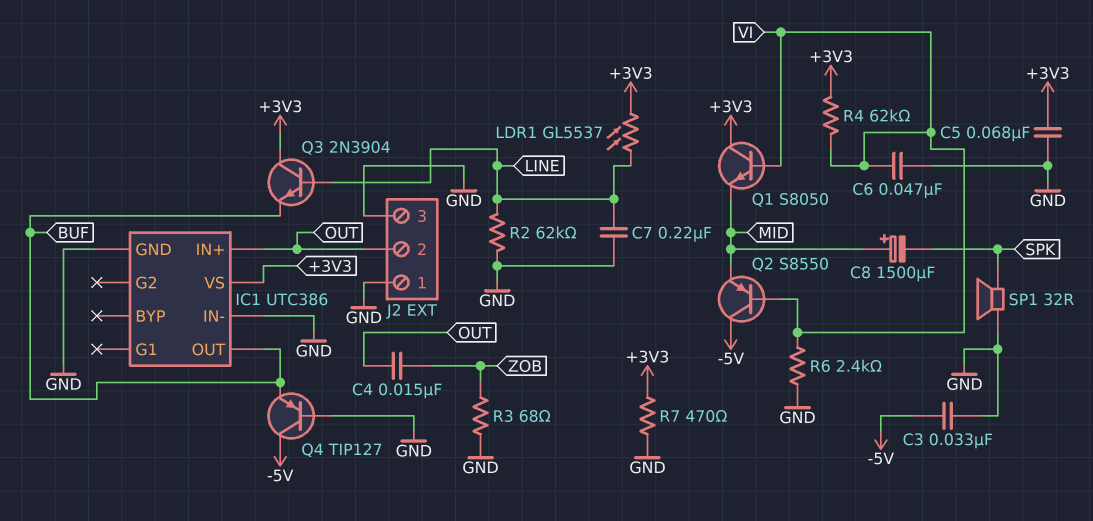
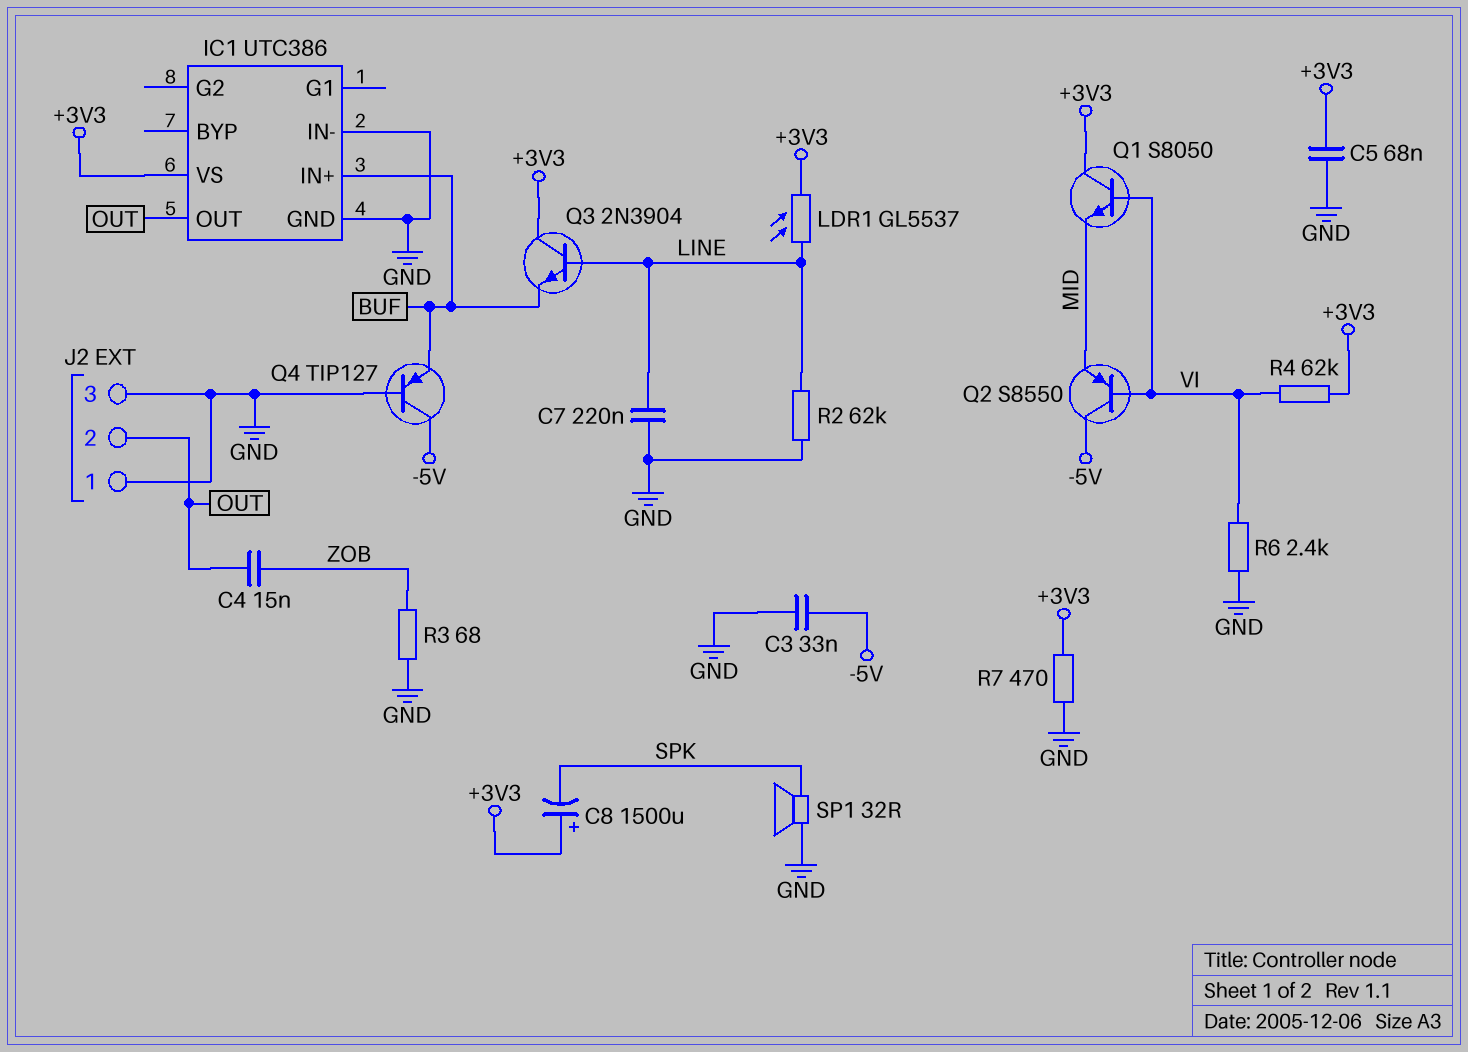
C6: 47nF (GND, VI) -> none
C8: 1500uF (plus MID, minus SPK) -> 1500uF (plus +3V3, minus SPK)
IC1 pin IN+: OUT -> BUF
IC1 pin OUT: BUF -> OUT

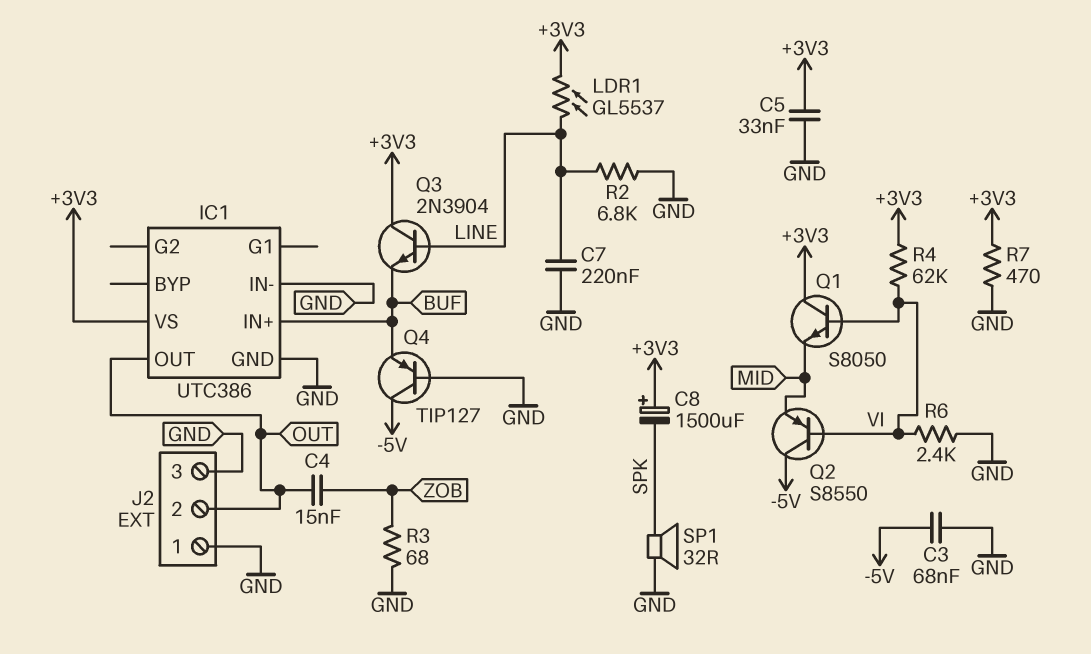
C3: 33nF (-5V, GND) -> 68nF (-5V, GND)
C5: 68nF (+3V3, GND) -> 33nF (+3V3, GND)
R2: 62k (GND, LINE) -> 6.8k (GND, LINE)

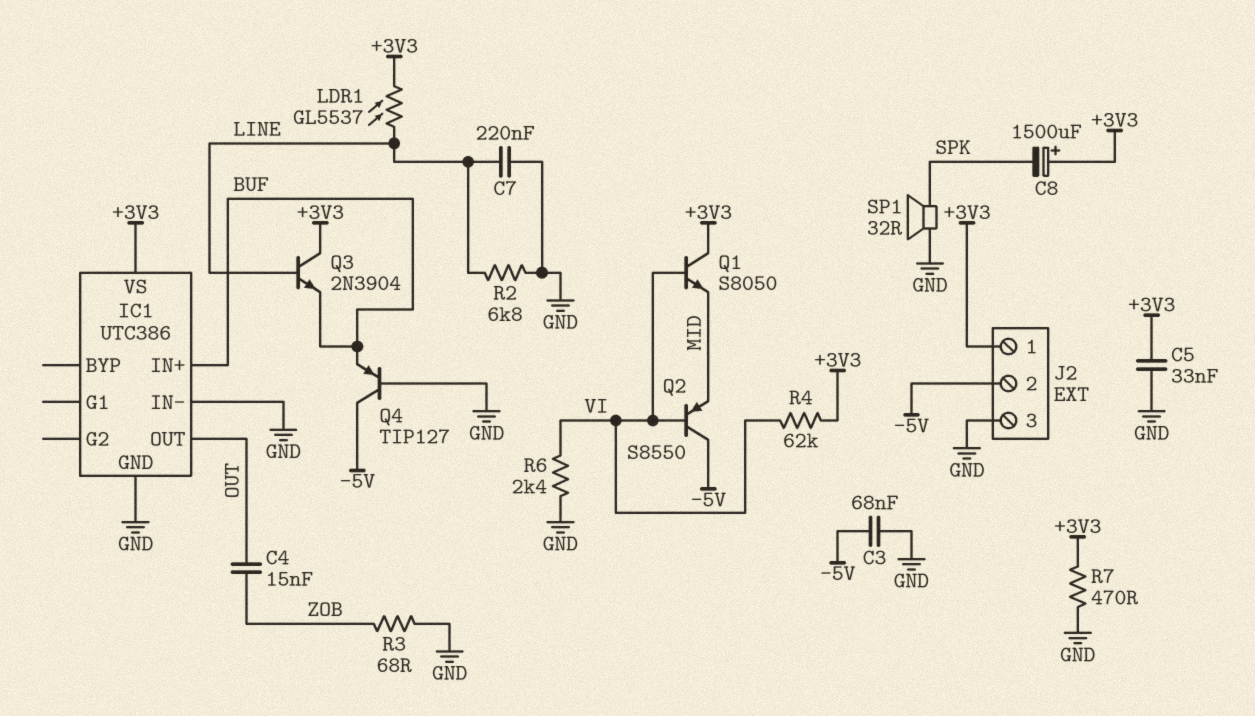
J2 pin 1: GND -> +3V3
J2 pin 2: OUT -> -5V

